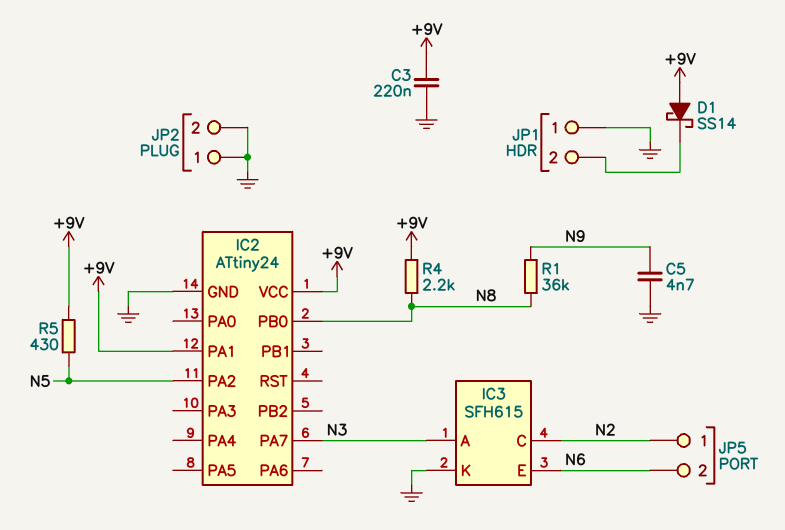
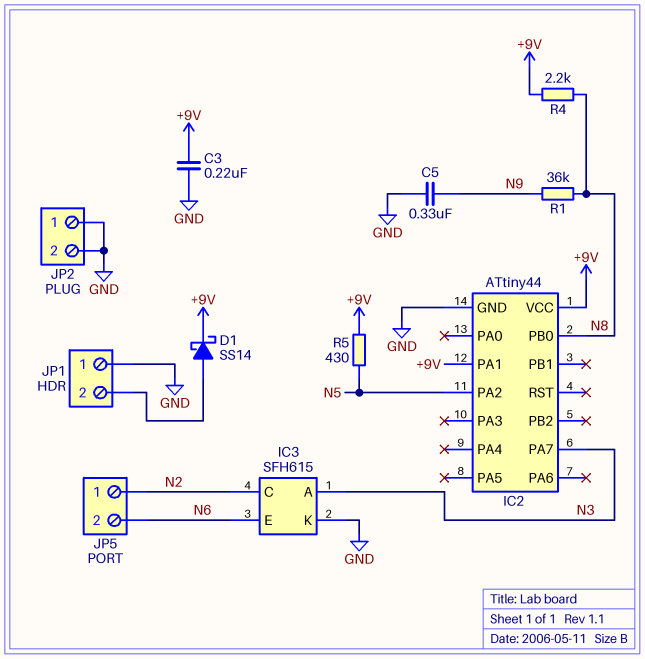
C5: 4.7nF (GND, N9) -> 330nF (GND, N9)
D1: schottky SS14 (A +9V, K JP1/2) -> schottky SS14 (A JP1/2, K +9V)
IC2: ATtiny24 -> ATtiny44

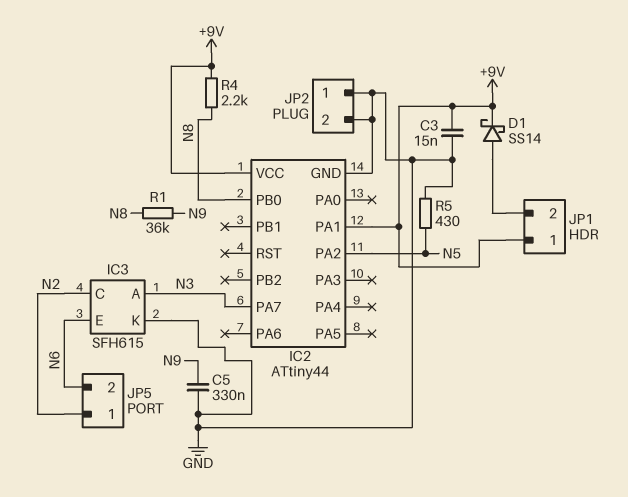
C3: 220nF (+9V, GND) -> 15nF (+9V, GND)
JP1 pin 1: GND -> +9V
R5: 430 (+9V, N5) -> 430 (GND, N5)

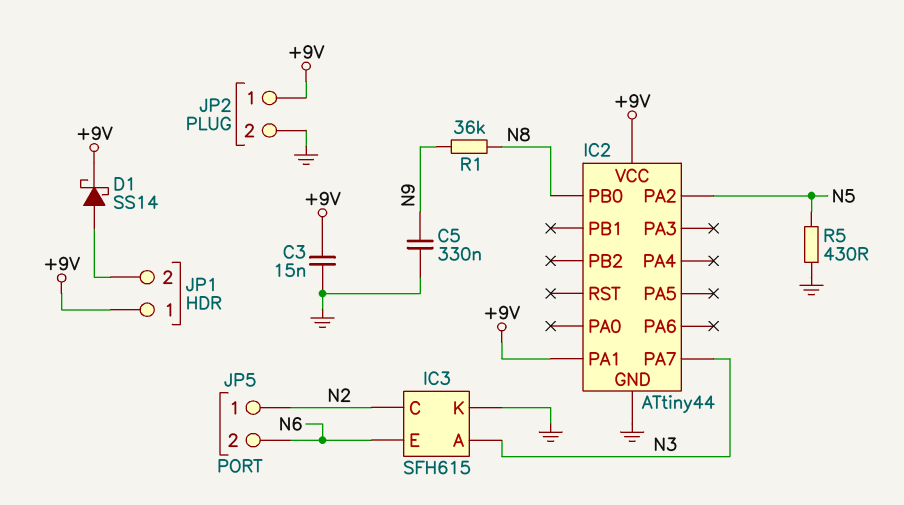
JP2 pin 1: GND -> +9V
R4: 2.2k (+9V, N8) -> none

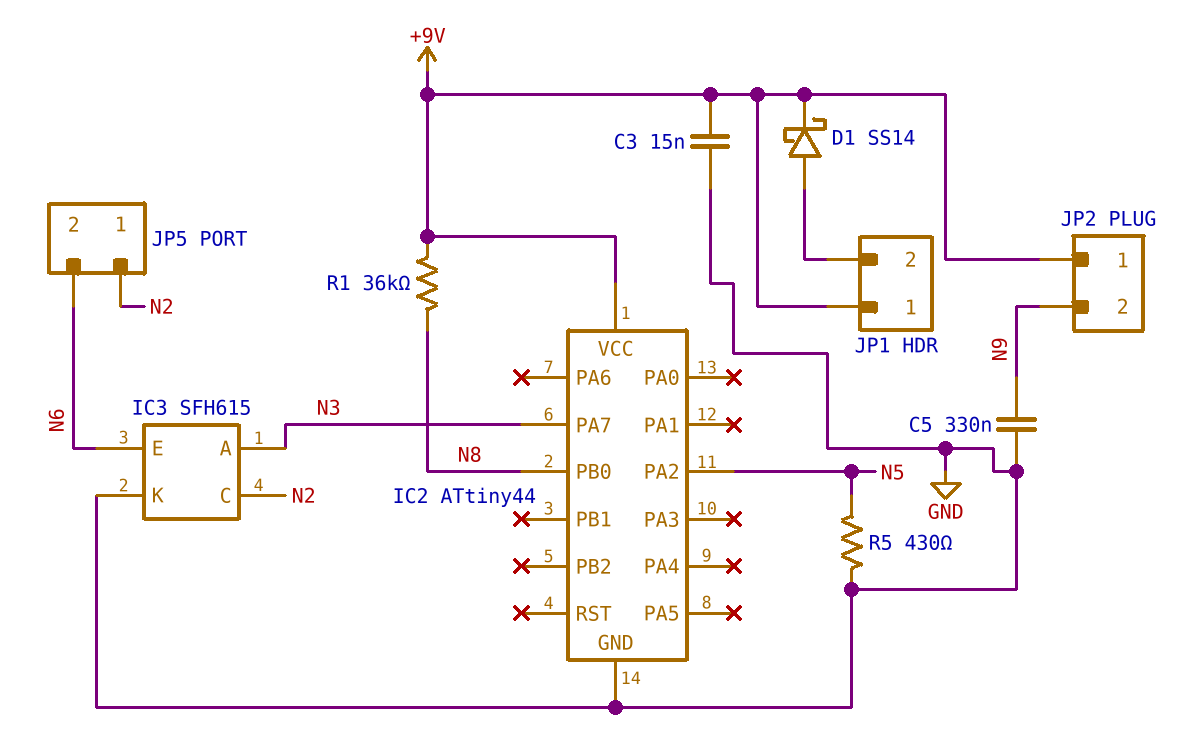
IC2 pin PA1: +9V -> none
JP2 pin 2: GND -> N9
R1: 36k (N8, N9) -> 36k (+9V, N8)

